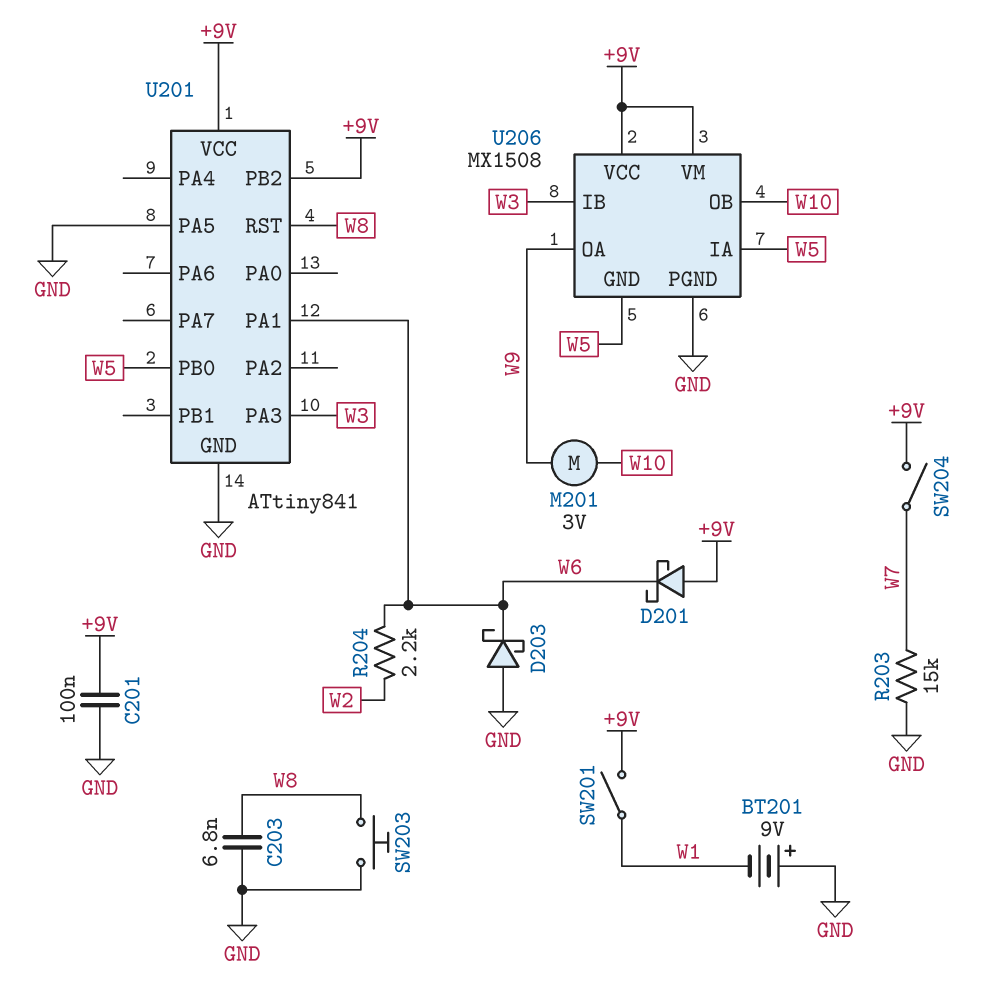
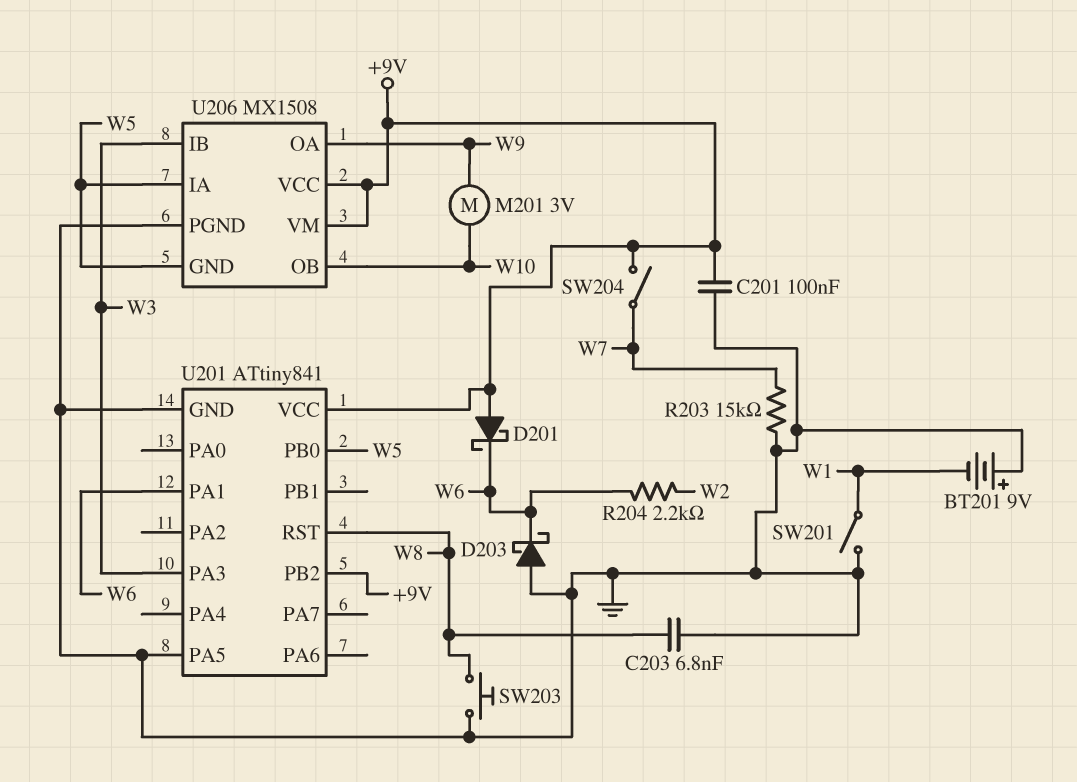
SW201: switch (+9V, W1) -> switch (GND, W1)

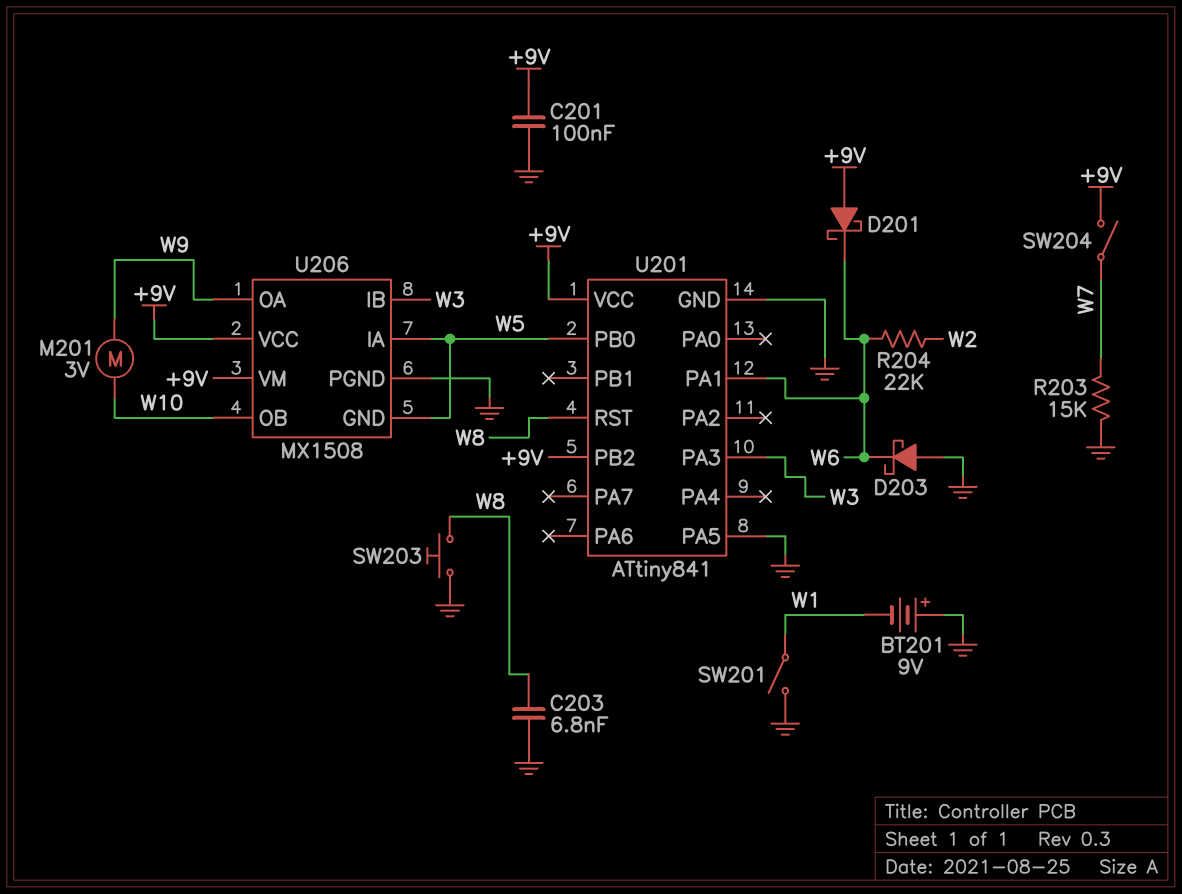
R204: 2.2k (W2, W6) -> 22k (W2, W6)

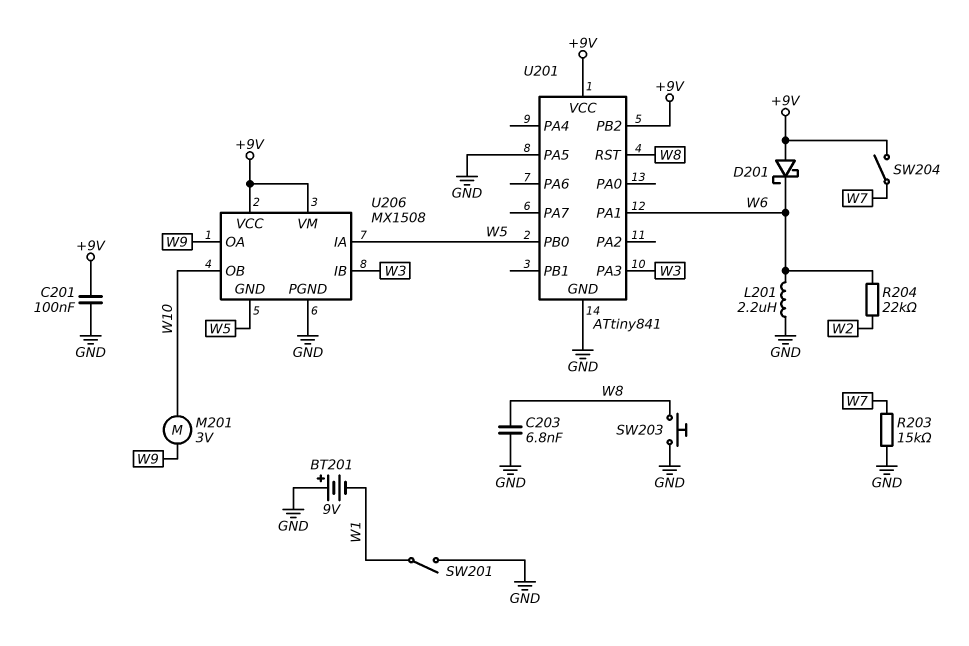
D203: schottky (A GND, K W6) -> none
L201: none -> 2.2uH (GND, W6)

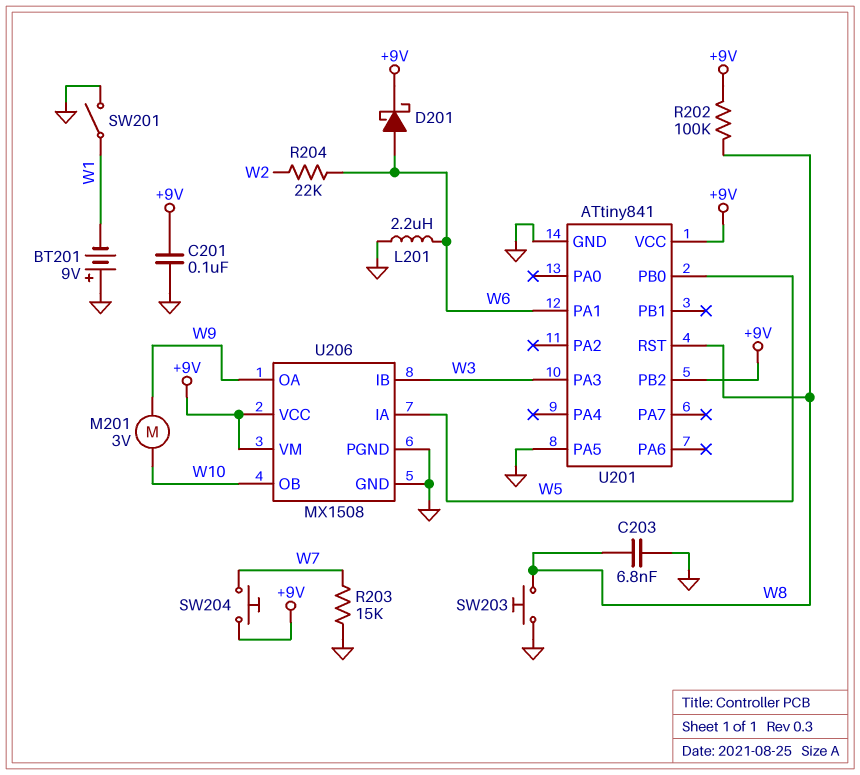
D201: schottky (A +9V, K W6) -> schottky (A W6, K +9V)
R202: none -> 100k (+9V, W8)
SW204: switch (+9V, W7) -> button (+9V, W7)
U206 pin GND: W5 -> GND

